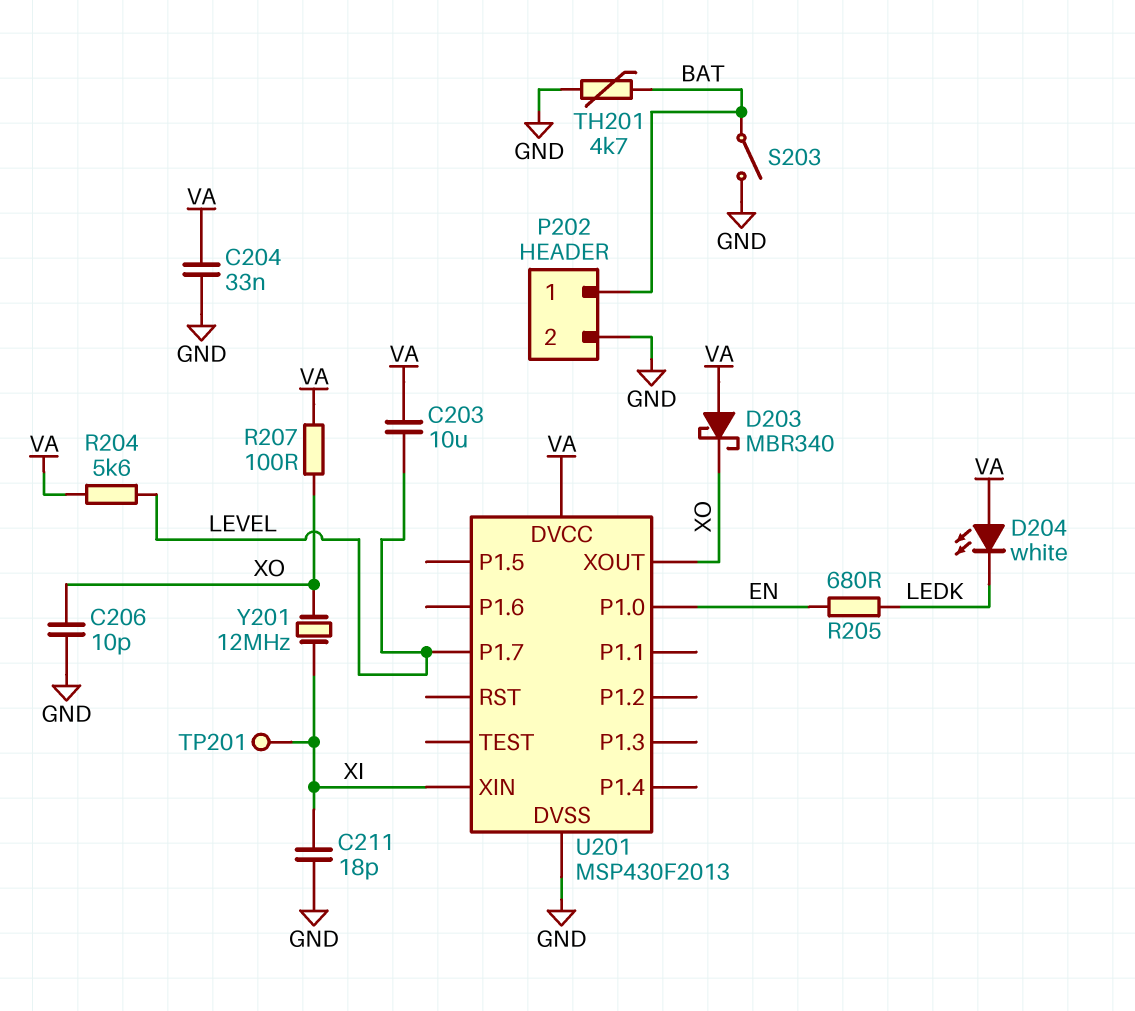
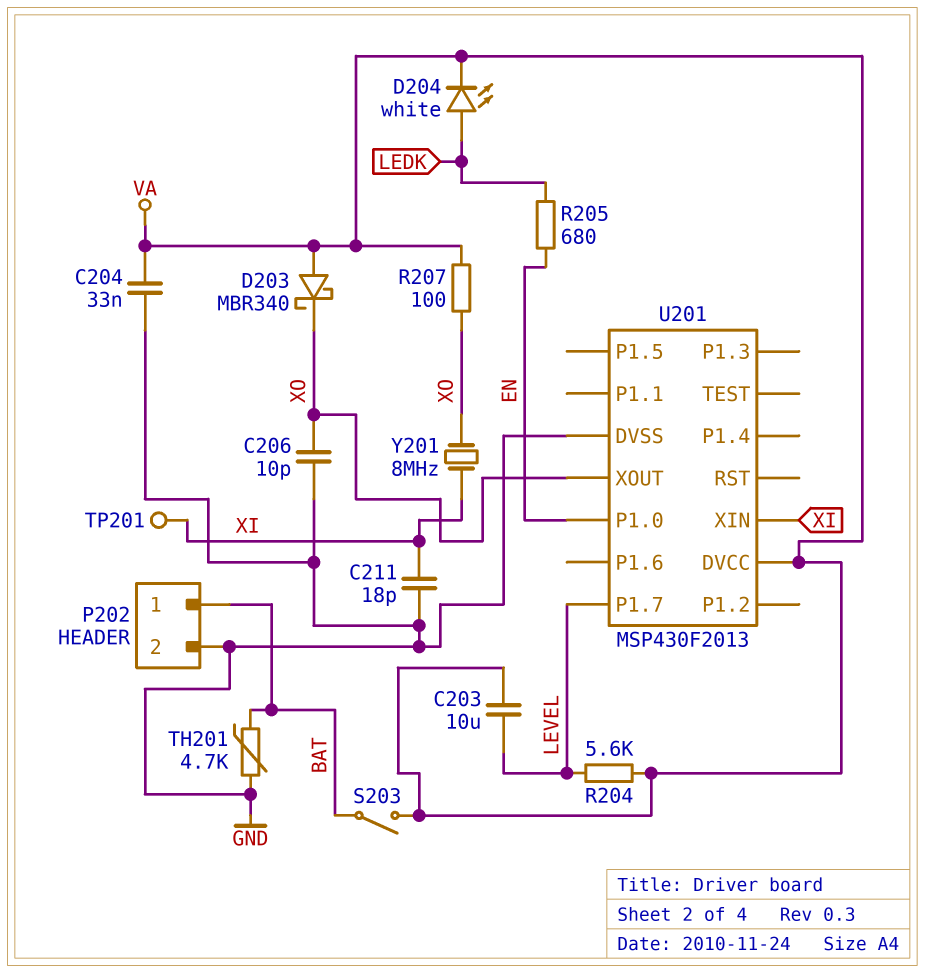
D204: LED white (A VA, K LEDK) -> LED white (A LEDK, K VA)
S203: switch (BAT, GND) -> switch (BAT, VA)
Y201: 12MHz (XI, XO) -> 8MHz (XI, XO)

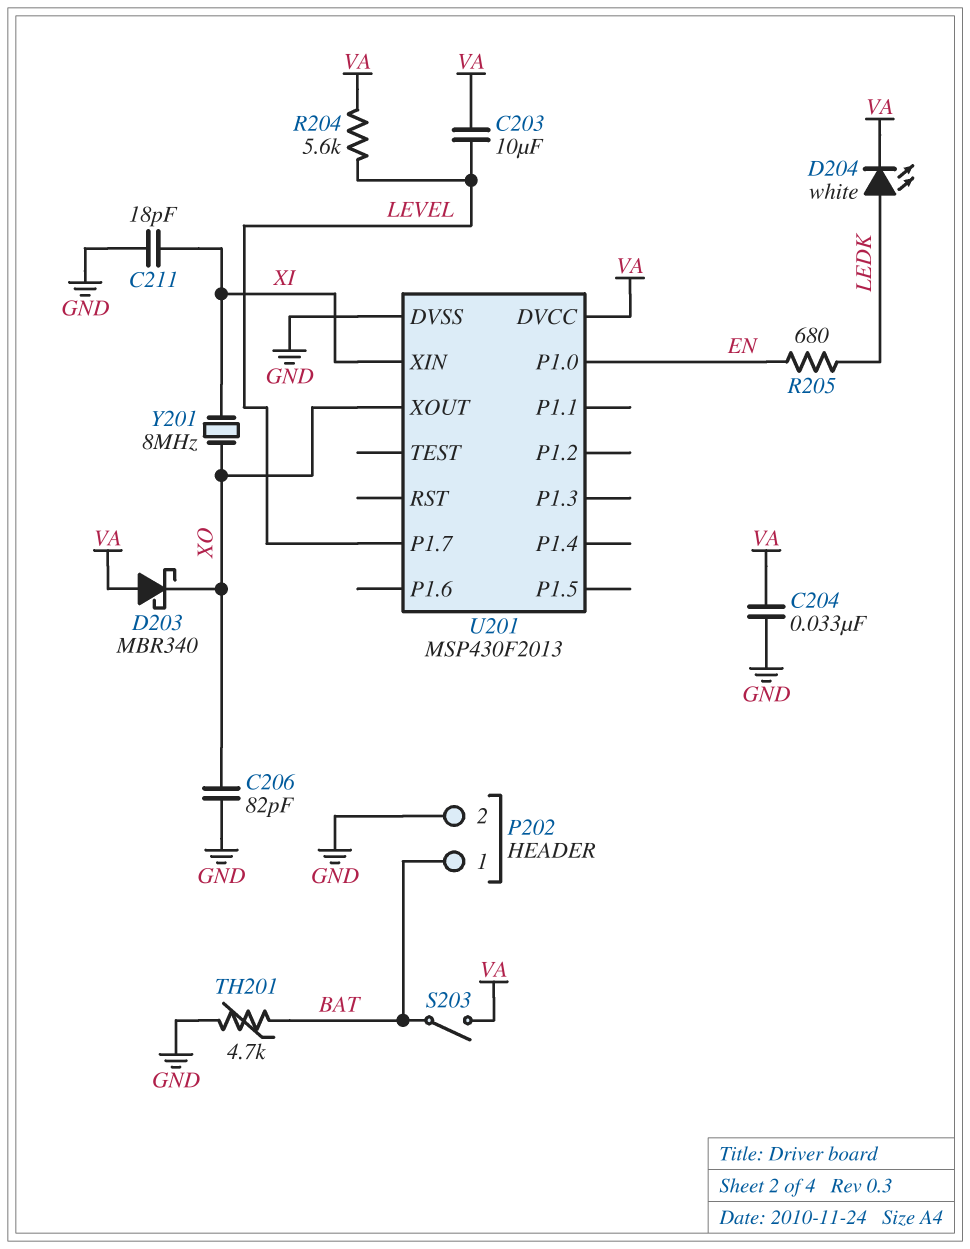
C206: 10pF (GND, XO) -> 82pF (GND, XO)
R207: 100 (VA, XO) -> none
TP201: test point (XI) -> none

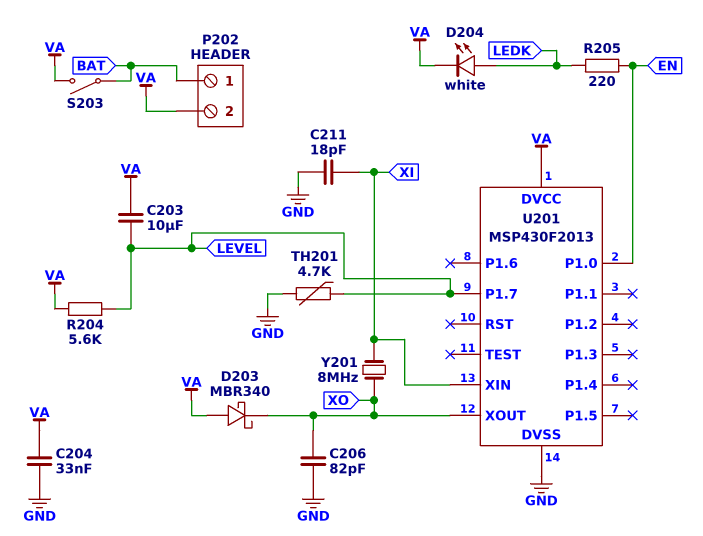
P202 pin 2: GND -> VA
R205: 680 (EN, LEDK) -> 220 (EN, LEDK)
TH201: 4.7k (BAT, GND) -> 4.7k (GND, LEVEL)

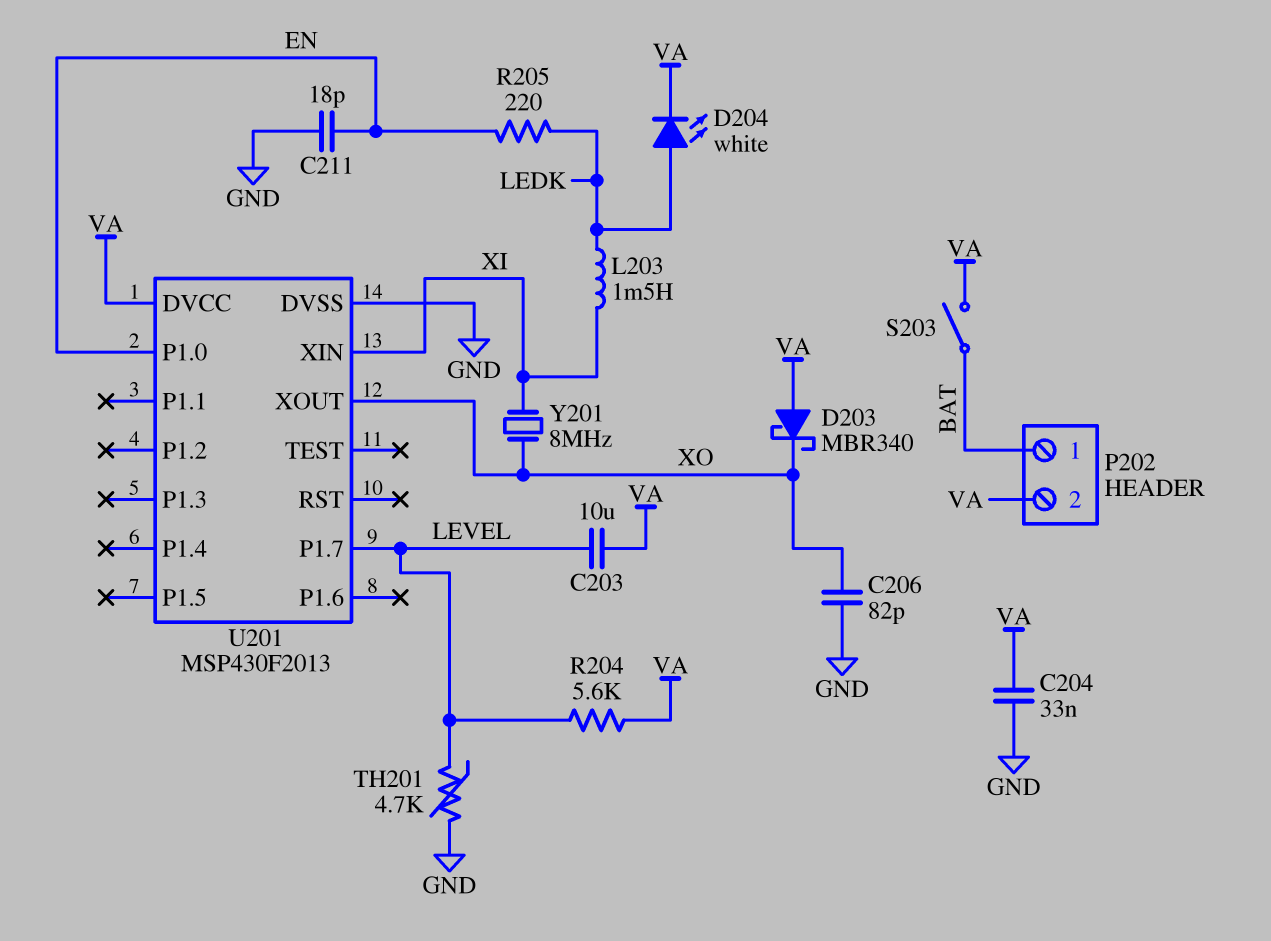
C211: 18pF (GND, XI) -> 18pF (EN, GND)
L203: none -> 1.5mH (LEDK, XI)

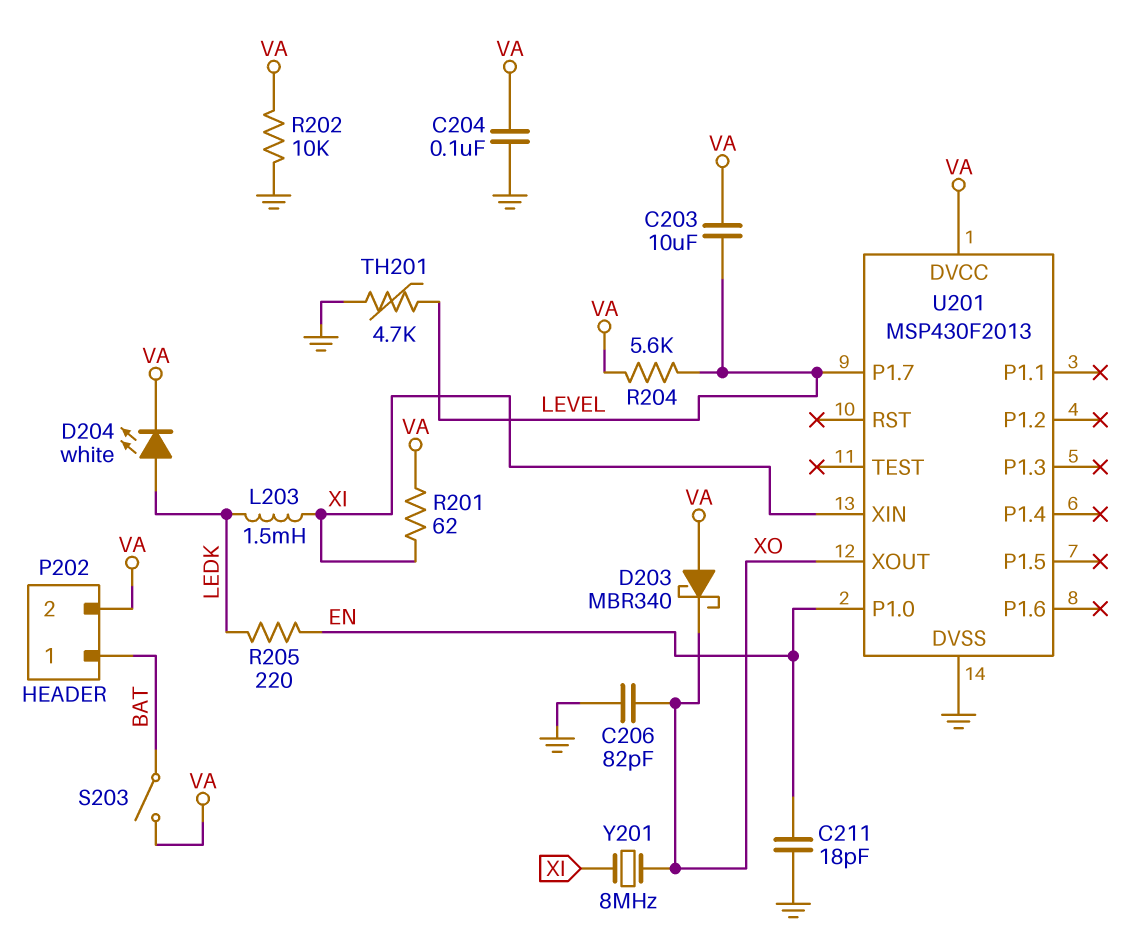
C204: 33nF (GND, VA) -> 100nF (GND, VA)
R201: none -> 62 (VA, XI)
R202: none -> 10k (GND, VA)

